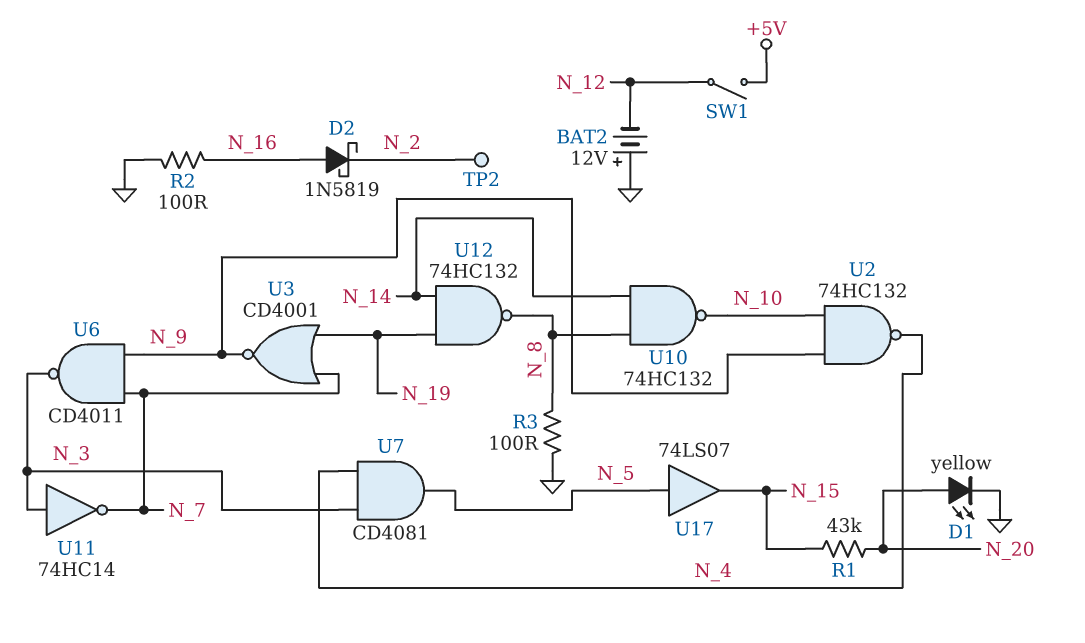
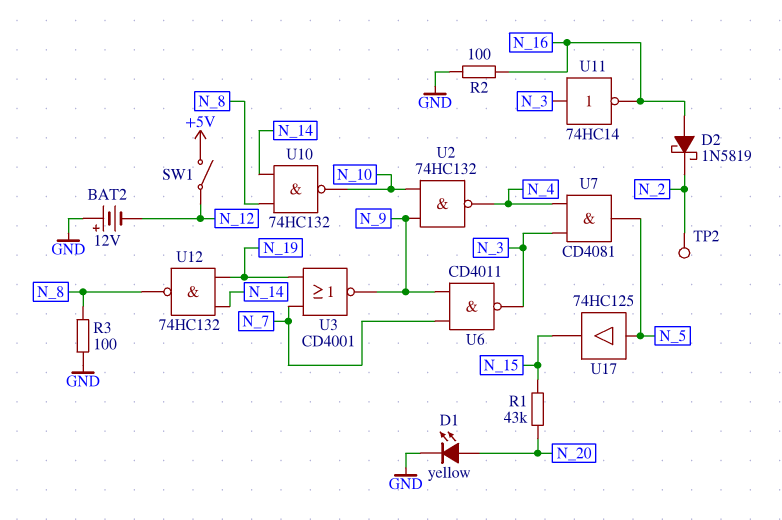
U11: NOT 74HC14 (in N_3, out N_7) -> NOT 74HC14 (in N_3, out N_16)
U17: buffer 74LS07 (in N_5, out N_15) -> buffer 74HC125 (in N_5, out N_15)

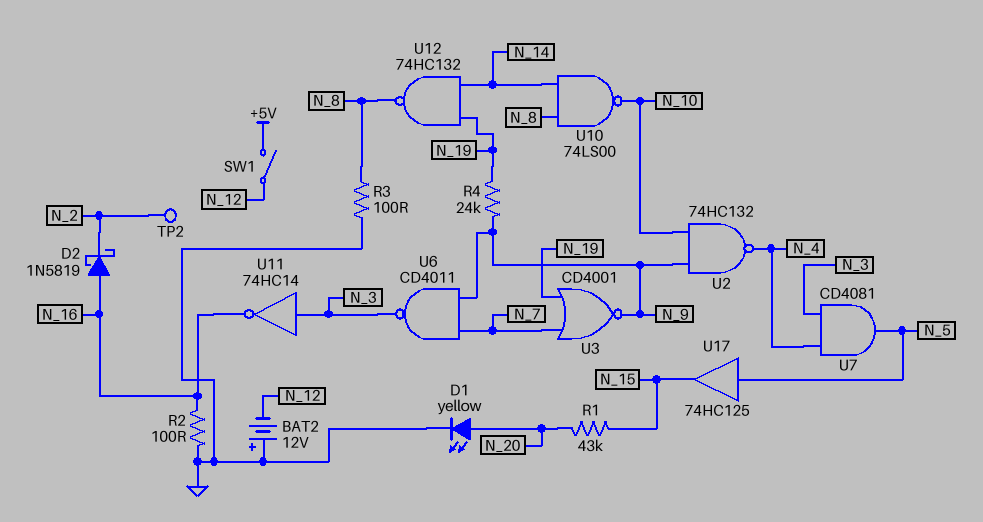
R4: none -> 24k (N_9, N_19)
U10: NAND 74HC132 (in N_8, in N_14, out N_10) -> NAND 74LS00 (in N_8, in N_14, out N_10)

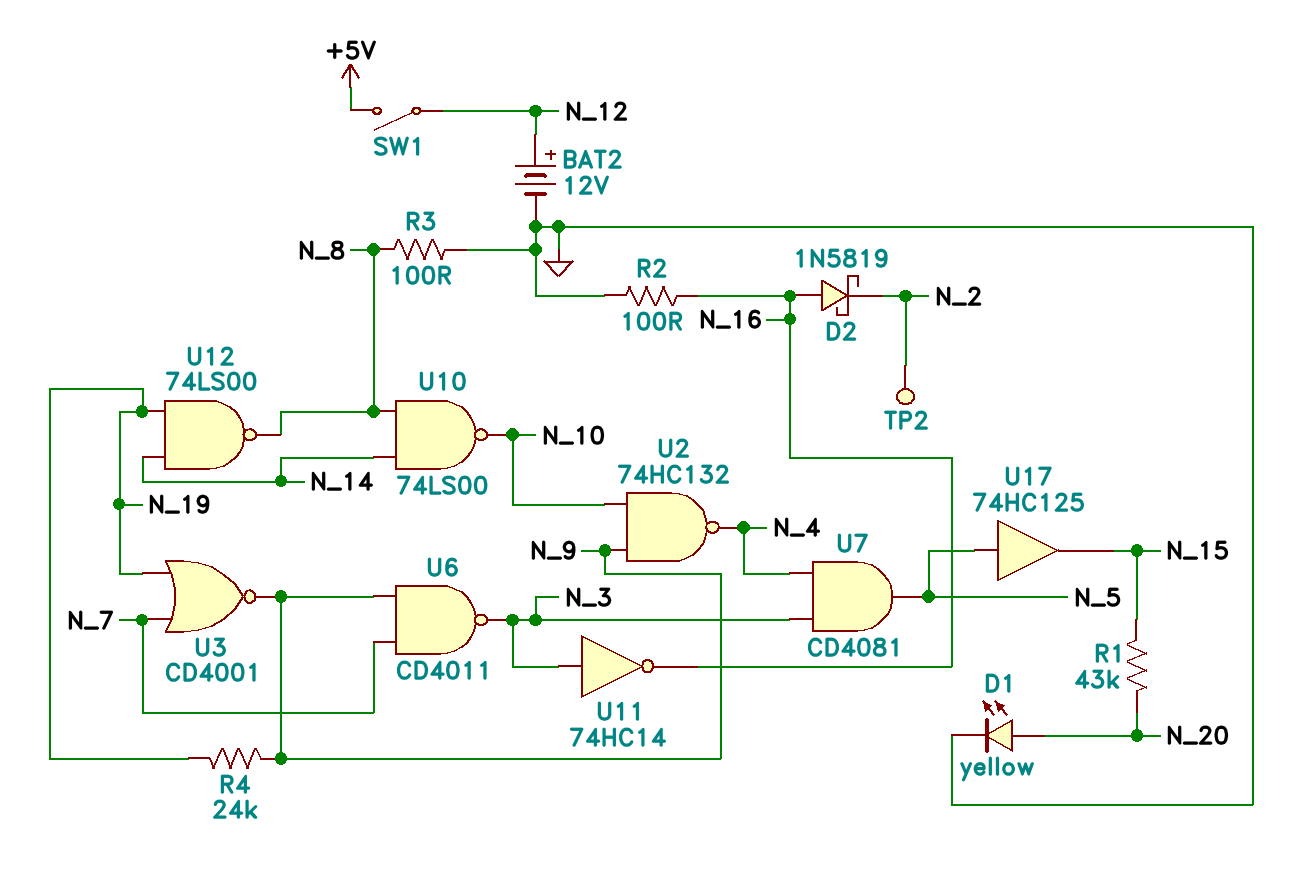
BAT2: 12V (plus GND, minus N_12) -> 12V (plus N_12, minus GND)
U12: NAND 74HC132 (in N_14, in N_19, out N_8) -> NAND 74LS00 (in N_14, in N_19, out N_8)

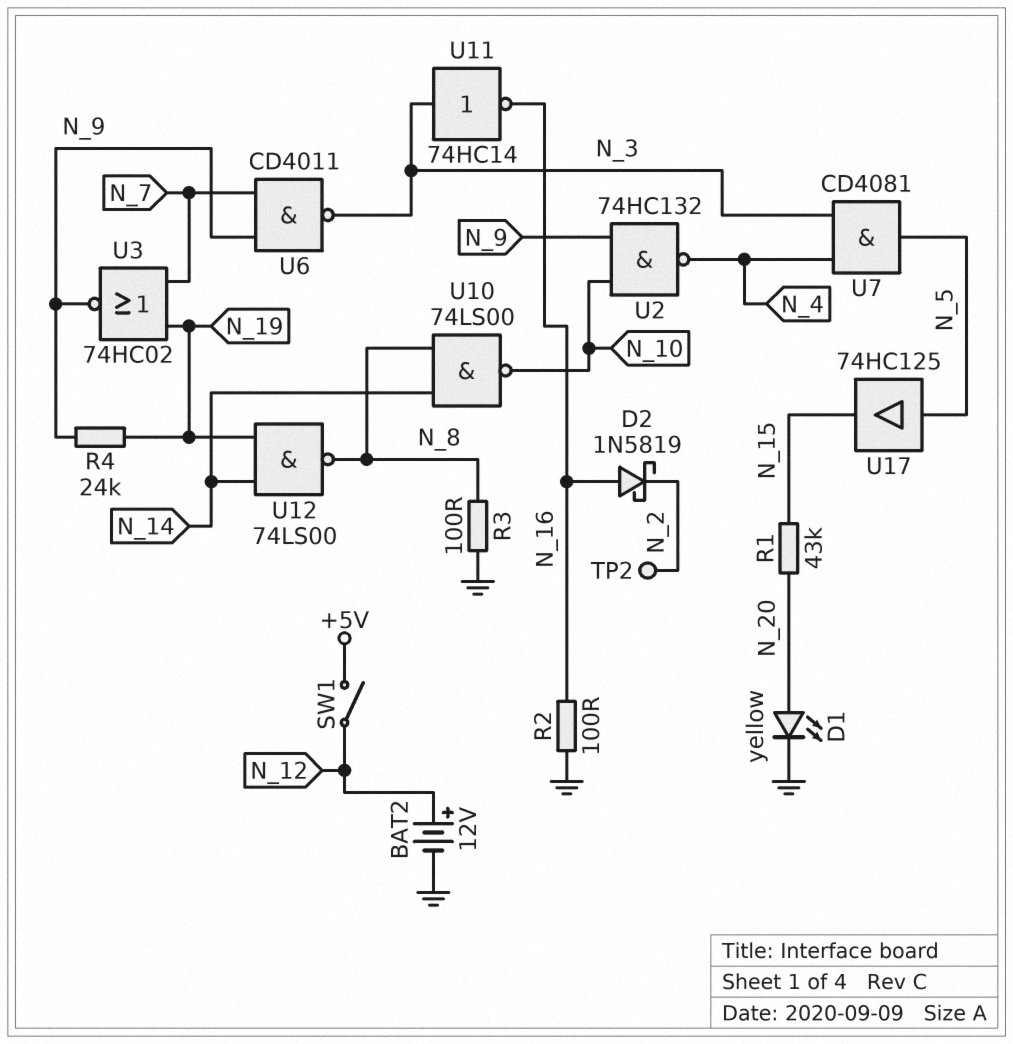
U3: NOR CD4001 (in N_7, in N_19, out N_9) -> NOR 74HC02 (in N_7, in N_19, out N_9)

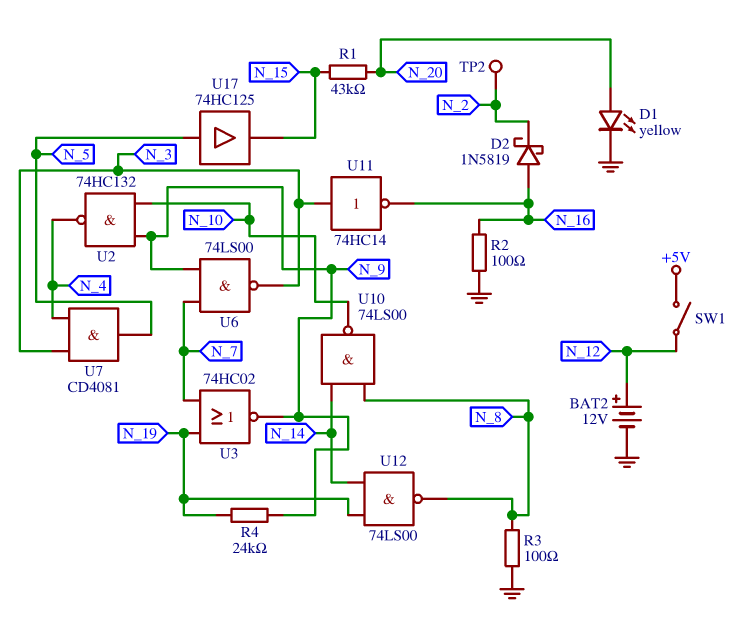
U6: NAND CD4011 (in N_7, in N_9, out N_3) -> NAND 74LS00 (in N_7, in N_9, out N_3)

